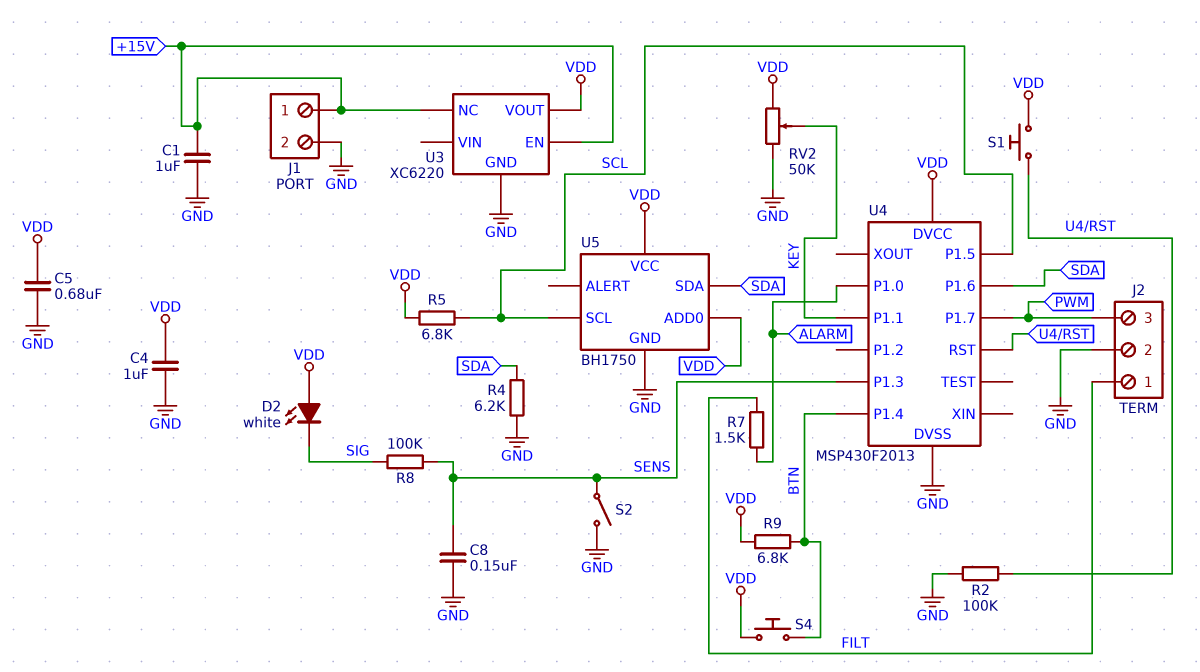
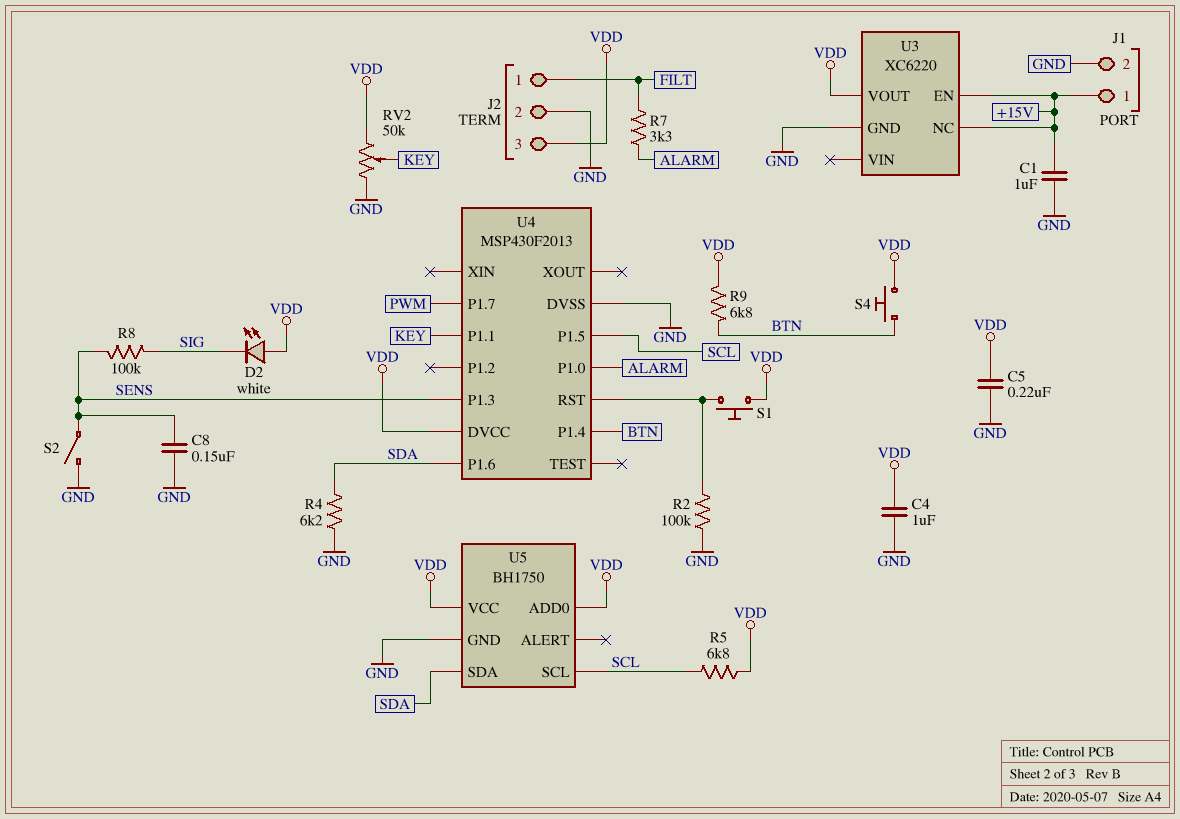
C5: 680nF (GND, VDD) -> 220nF (GND, VDD)
J2 pin 3: PWM -> VDD
R7: 1.5k (ALARM, FILT) -> 3.3k (ALARM, FILT)

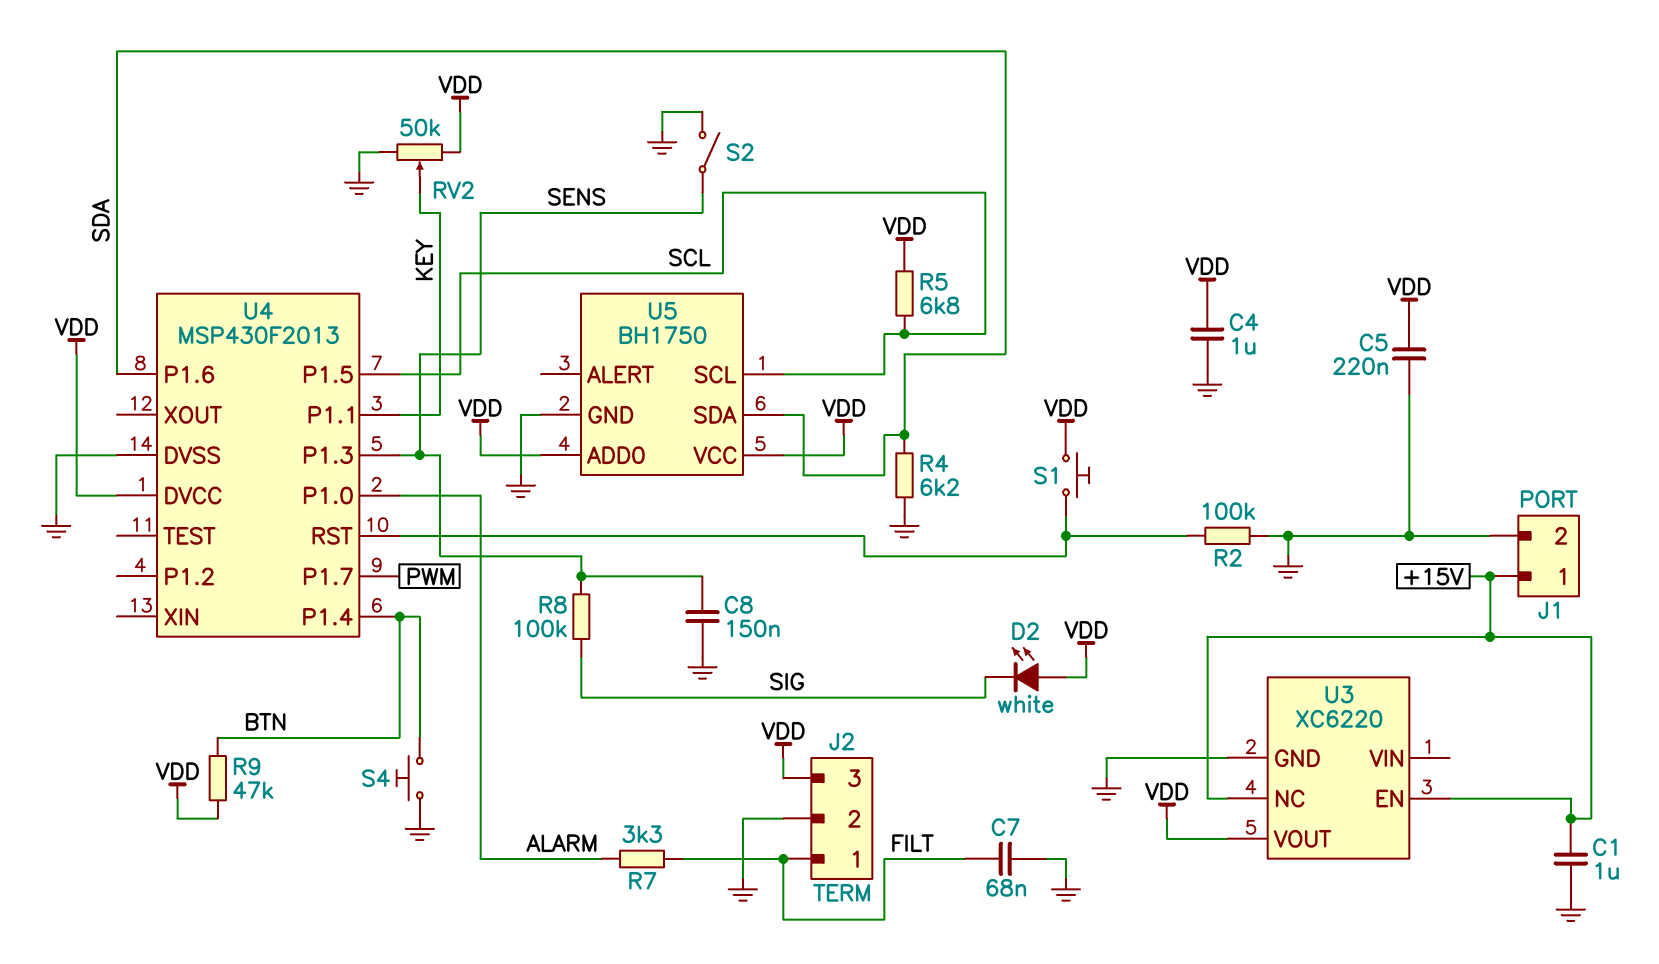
C7: none -> 68nF (FILT, GND)
R9: 6.8k (BTN, VDD) -> 47k (BTN, VDD)
S4: button (BTN, VDD) -> button (BTN, GND)

